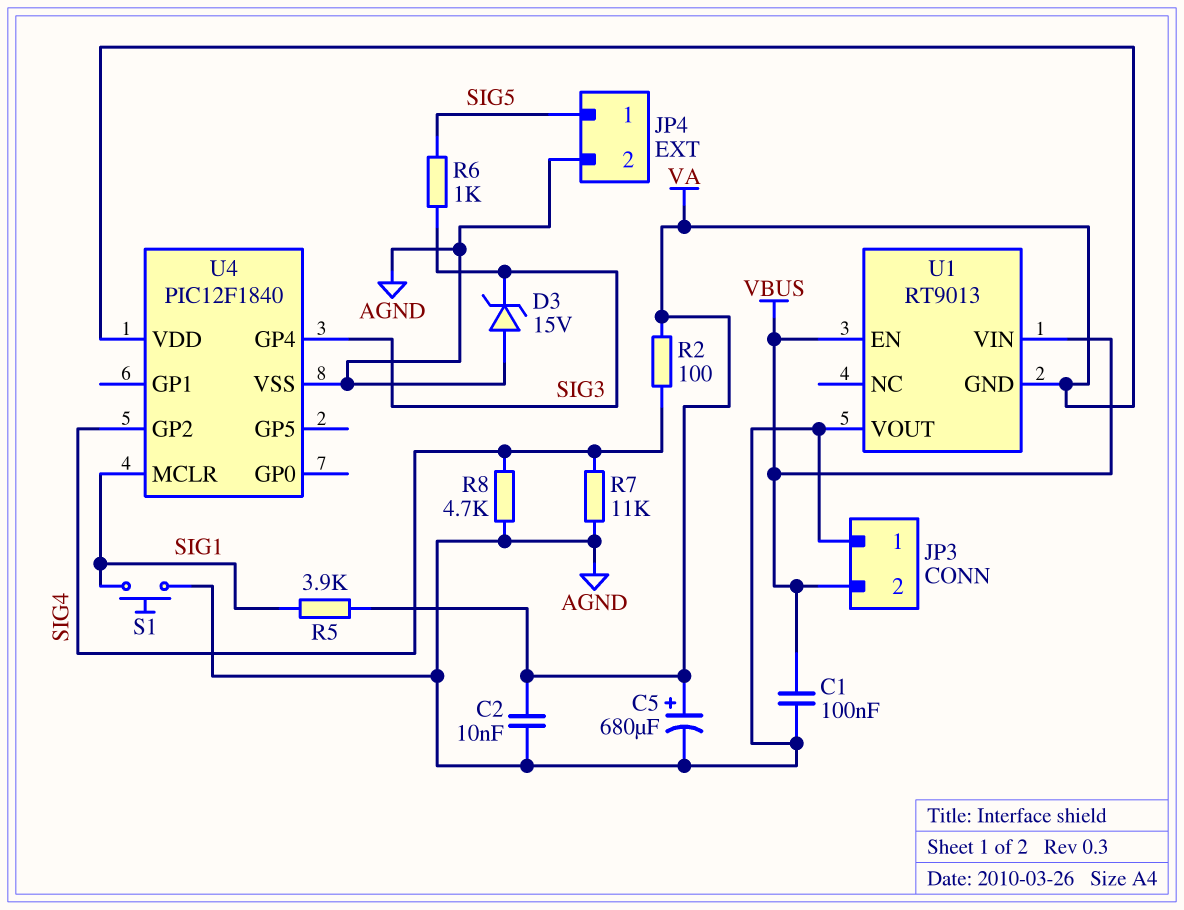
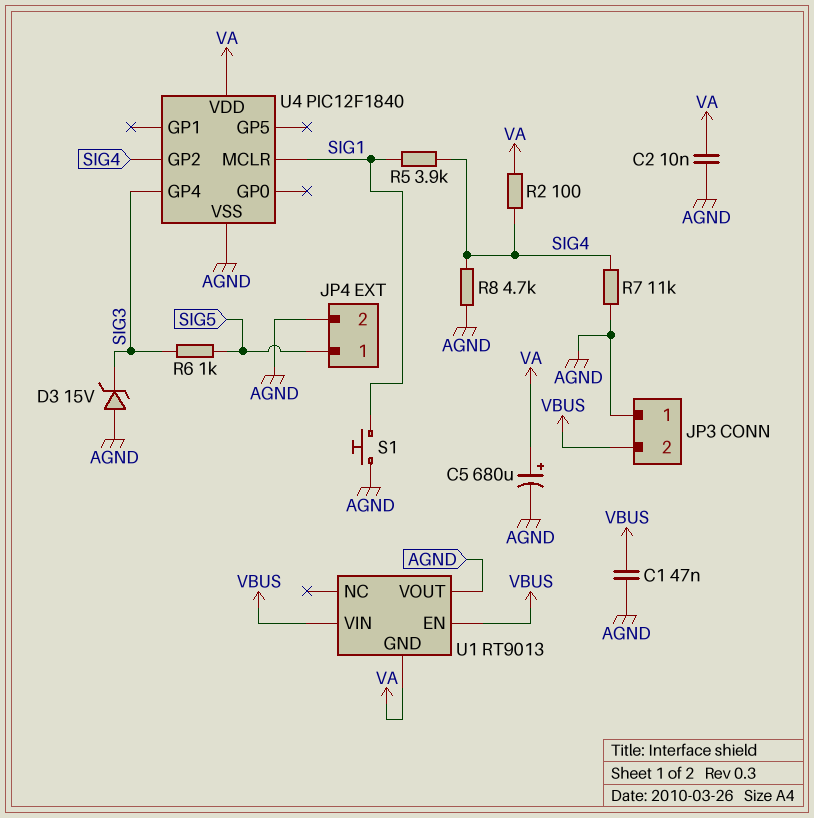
C1: 100nF (AGND, VBUS) -> 47nF (AGND, VBUS)
R5: 3.9k (SIG1, VA) -> 3.9k (SIG1, SIG4)

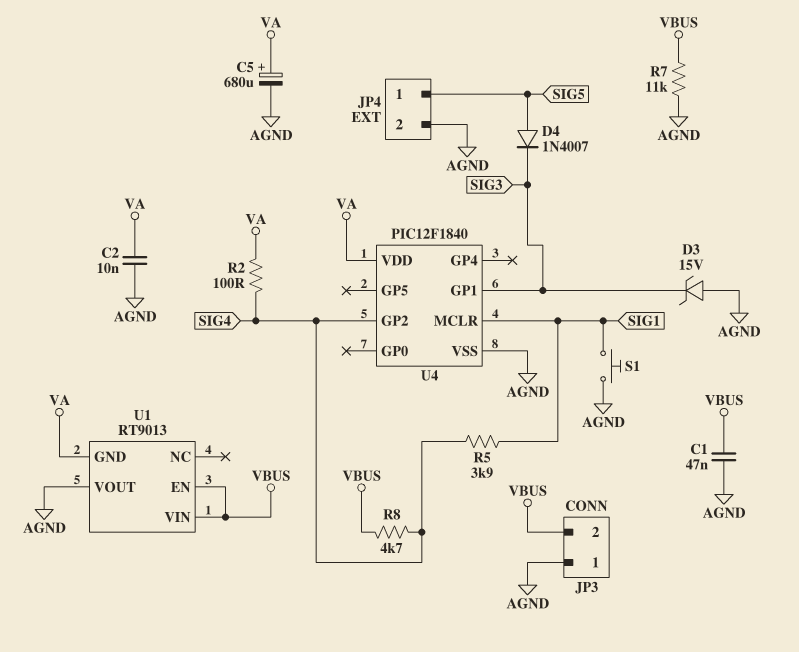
D4: none -> diode 1N4007 (A SIG5, K SIG3)
R6: 1k (SIG3, SIG5) -> none
R7: 11k (AGND, SIG4) -> 11k (AGND, VBUS)
R8: 4.7k (AGND, SIG4) -> 4.7k (SIG4, VBUS)
U4 pin GP1: none -> SIG3
U4 pin GP4: SIG3 -> none

